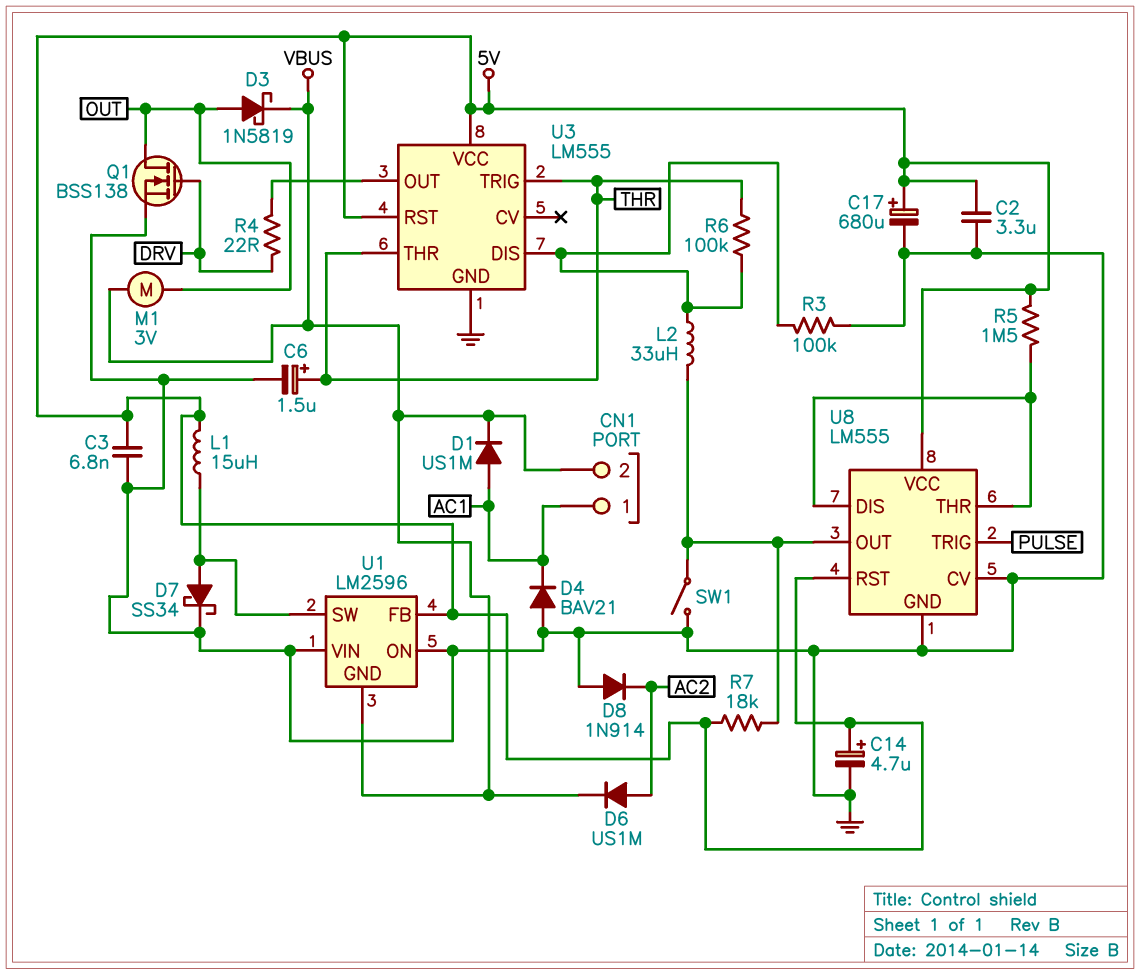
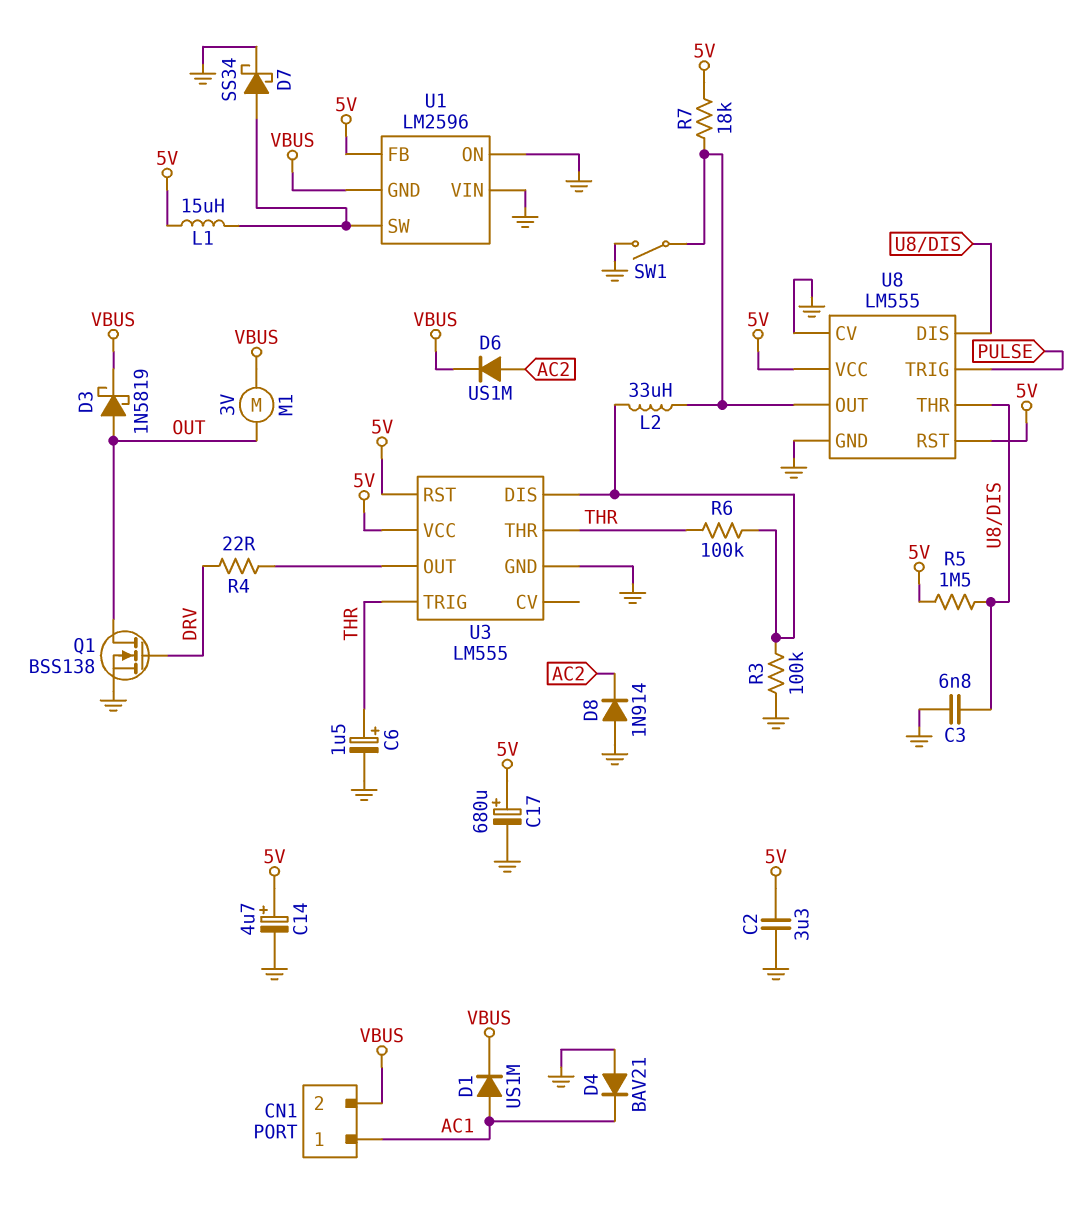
C3: 6.8nF (5V, GND) -> 6.8nF (GND, U8/DIS)

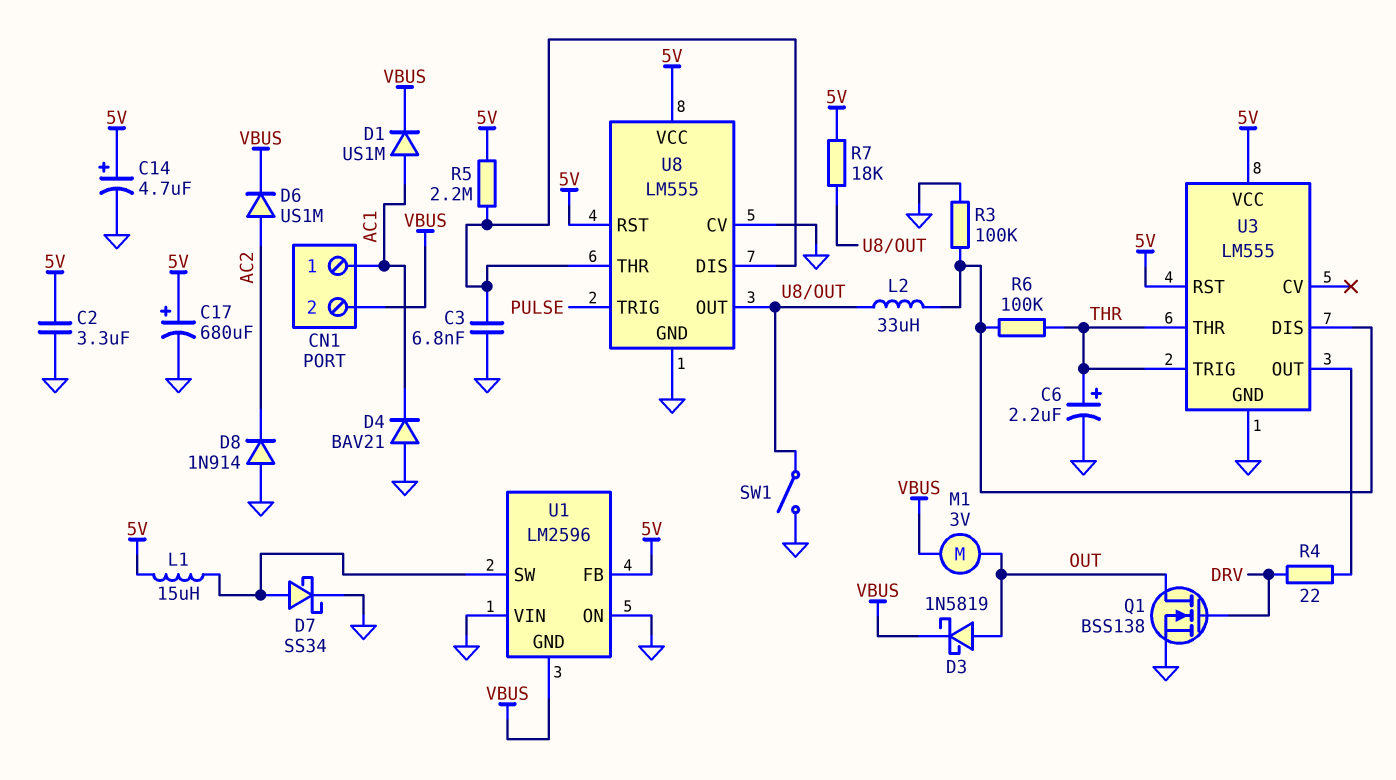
C6: 1.5uF (plus THR, minus GND) -> 2.2uF (plus THR, minus GND)
R5: 1.5M (5V, U8/DIS) -> 2.2M (5V, U8/DIS)

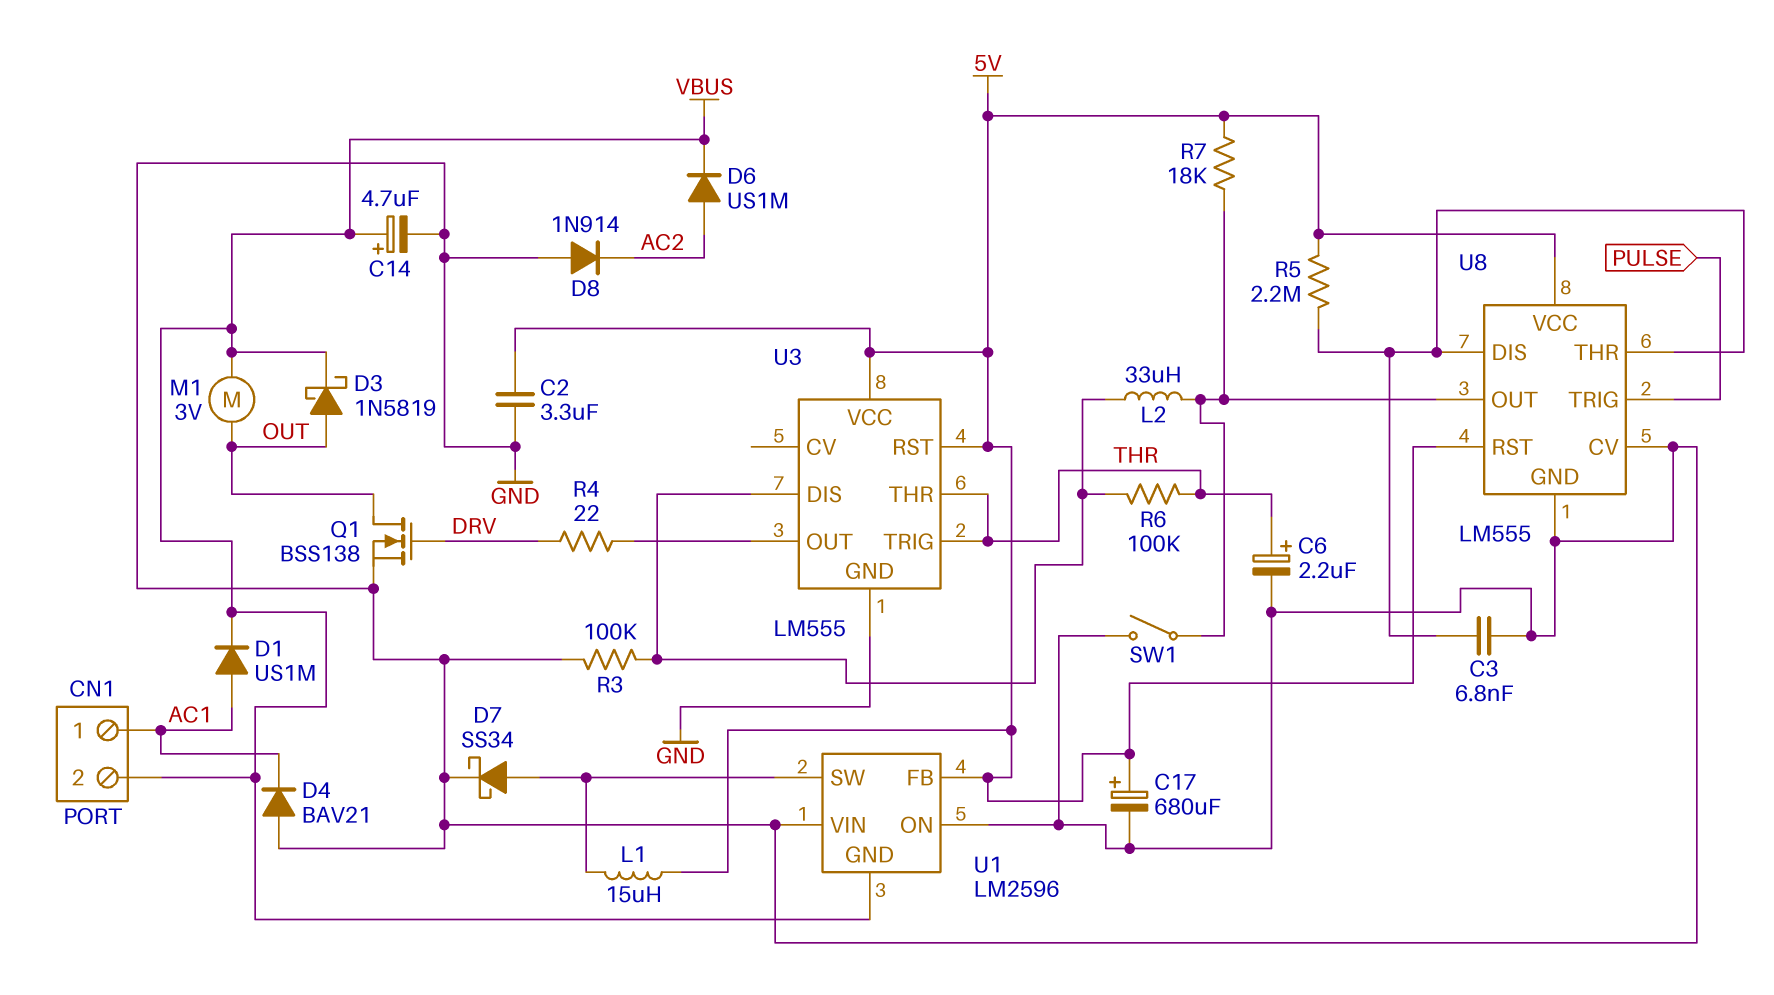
C14: 4.7uF (plus 5V, minus GND) -> 4.7uF (plus VBUS, minus GND)

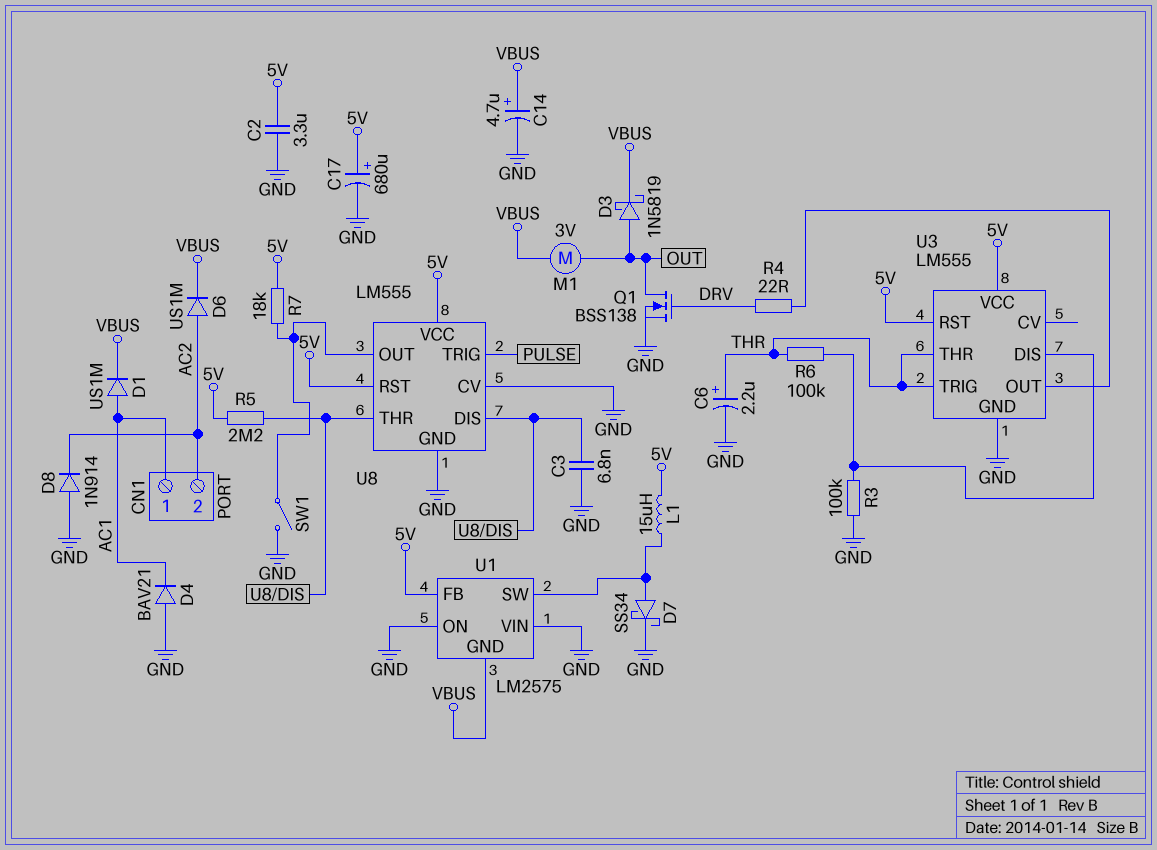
CN1 pin 2: VBUS -> AC2
L2: 33uH (U3/DIS, U8/OUT) -> none
U1: LM2596 -> LM2575

